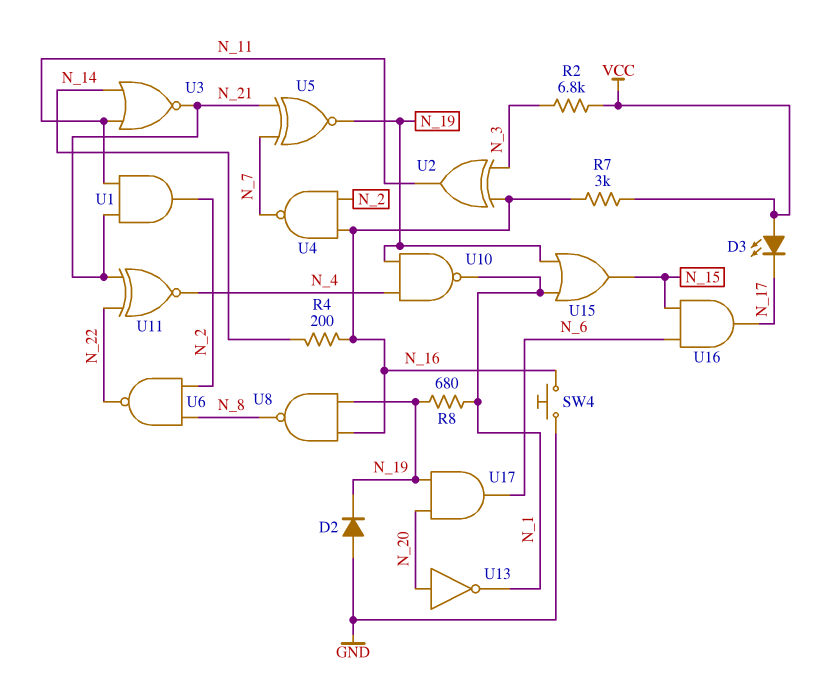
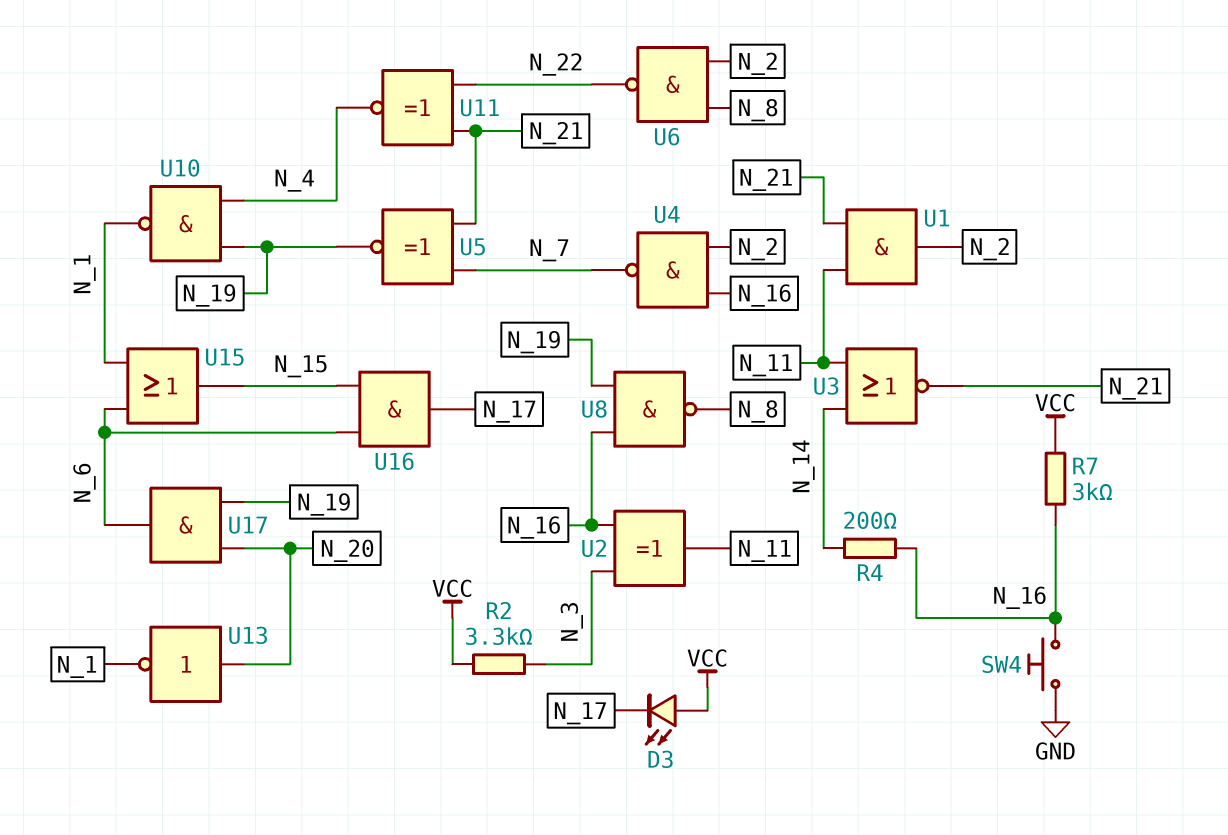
D2: diode (A GND, K N_19) -> none
R2: 6.8k (N_3, VCC) -> 3.3k (N_3, VCC)
R8: 680 (N_1, N_19) -> none
U15: OR (in N_1, in N_19, out N_15) -> OR (in N_1, in N_6, out N_15)

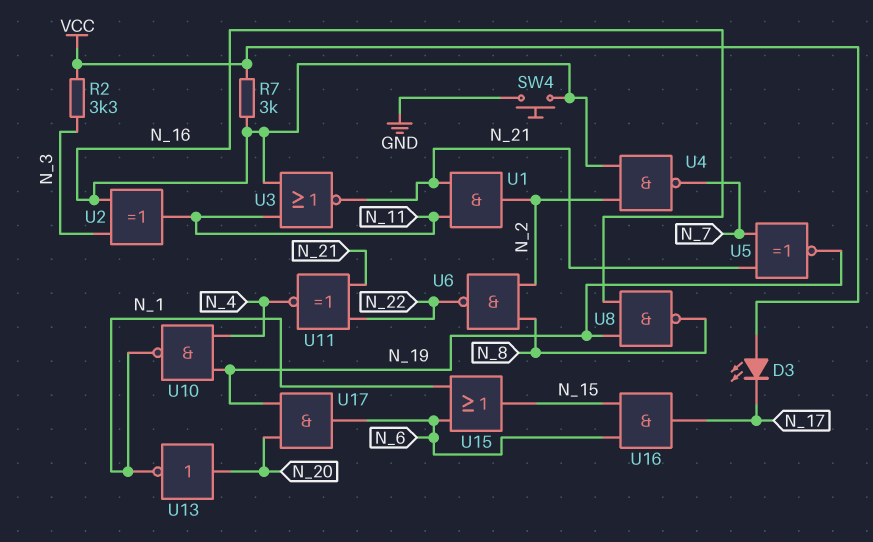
R4: 200 (N_14, N_16) -> none
U3: NOR (in N_11, in N_14, out N_21) -> NOR (in N_11, in N_16, out N_21)

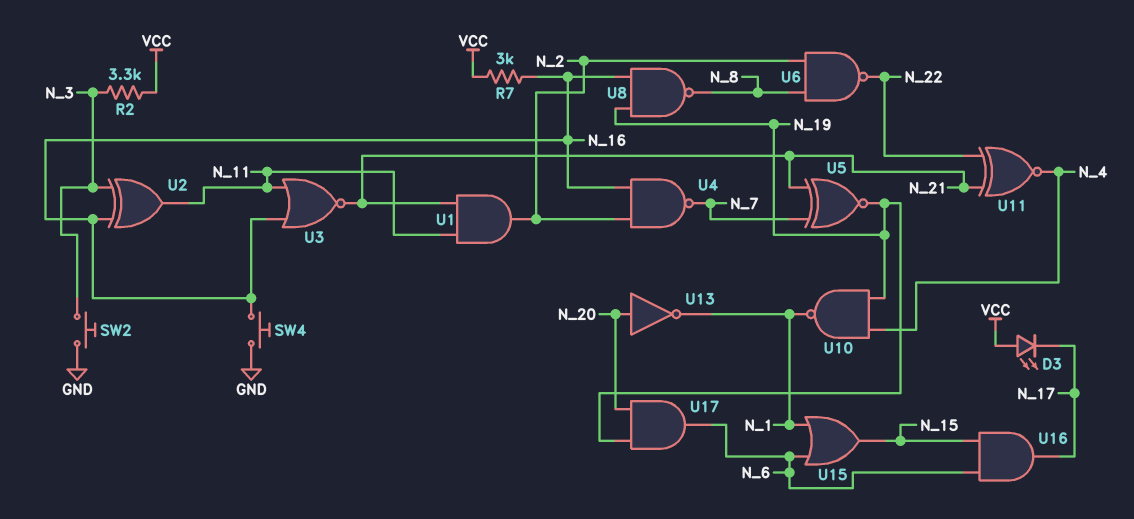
SW2: none -> button (GND, N_3)

